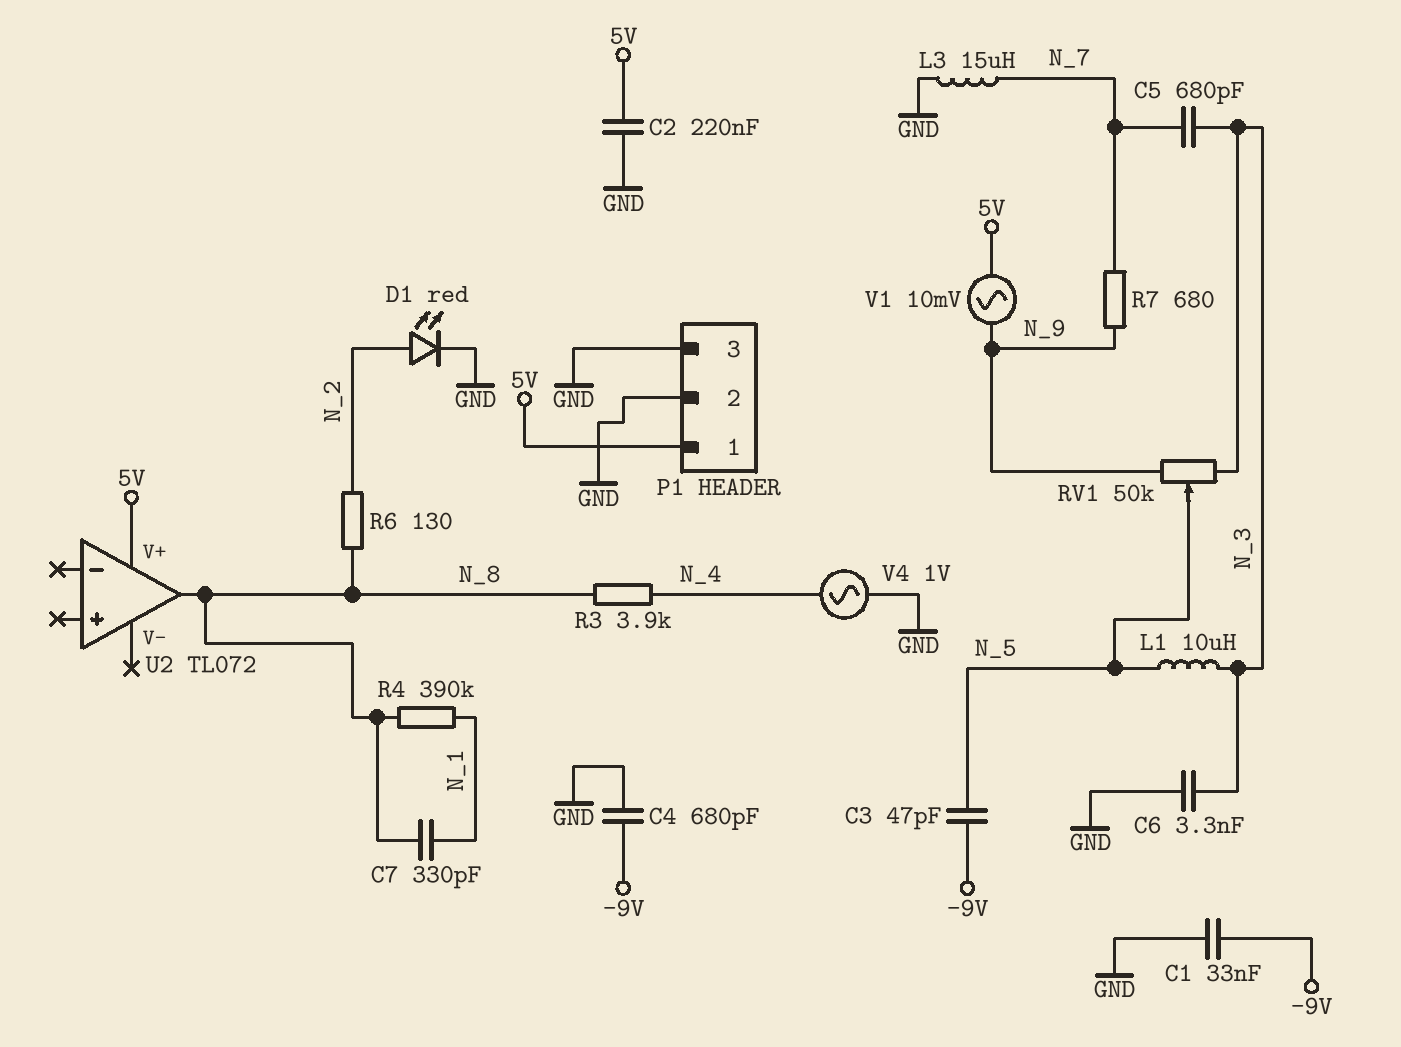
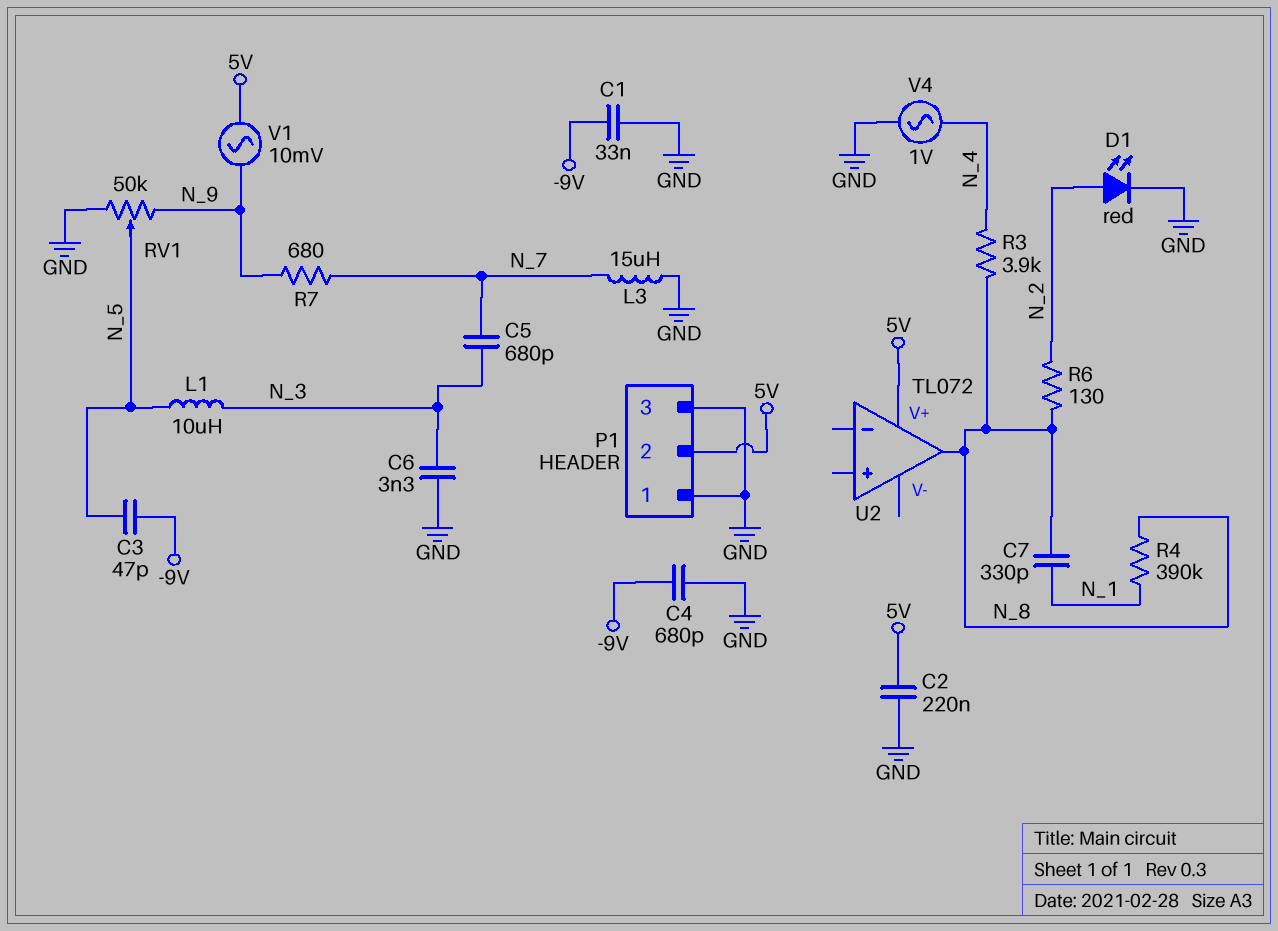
P1 pin 1: 5V -> GND
P1 pin 2: GND -> 5V
RV1: 50k (N_3, N_9, wiper N_5) -> 50k (GND, N_9, wiper N_5)

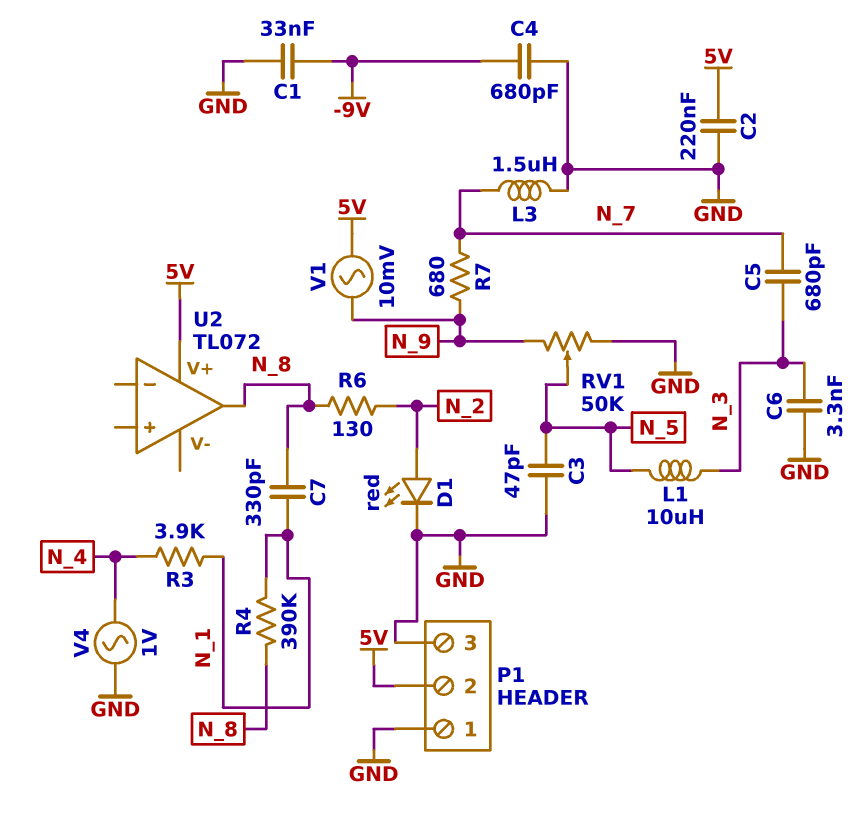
C3: 47pF (-9V, N_5) -> 47pF (GND, N_5)
L3: 15uH (GND, N_7) -> 1.5uH (GND, N_7)
R3: 3.9k (N_4, N_8) -> 3.9k (N_1, N_4)

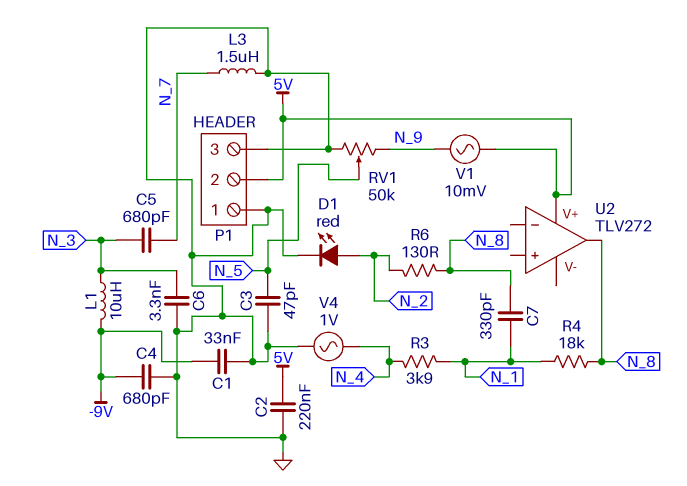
L1: 10uH (N_3, N_5) -> 10uH (-9V, N_3)
R4: 390k (N_1, N_8) -> 18k (N_1, N_8)
R7: 680 (N_7, N_9) -> none
U2: TL072 -> TLV272

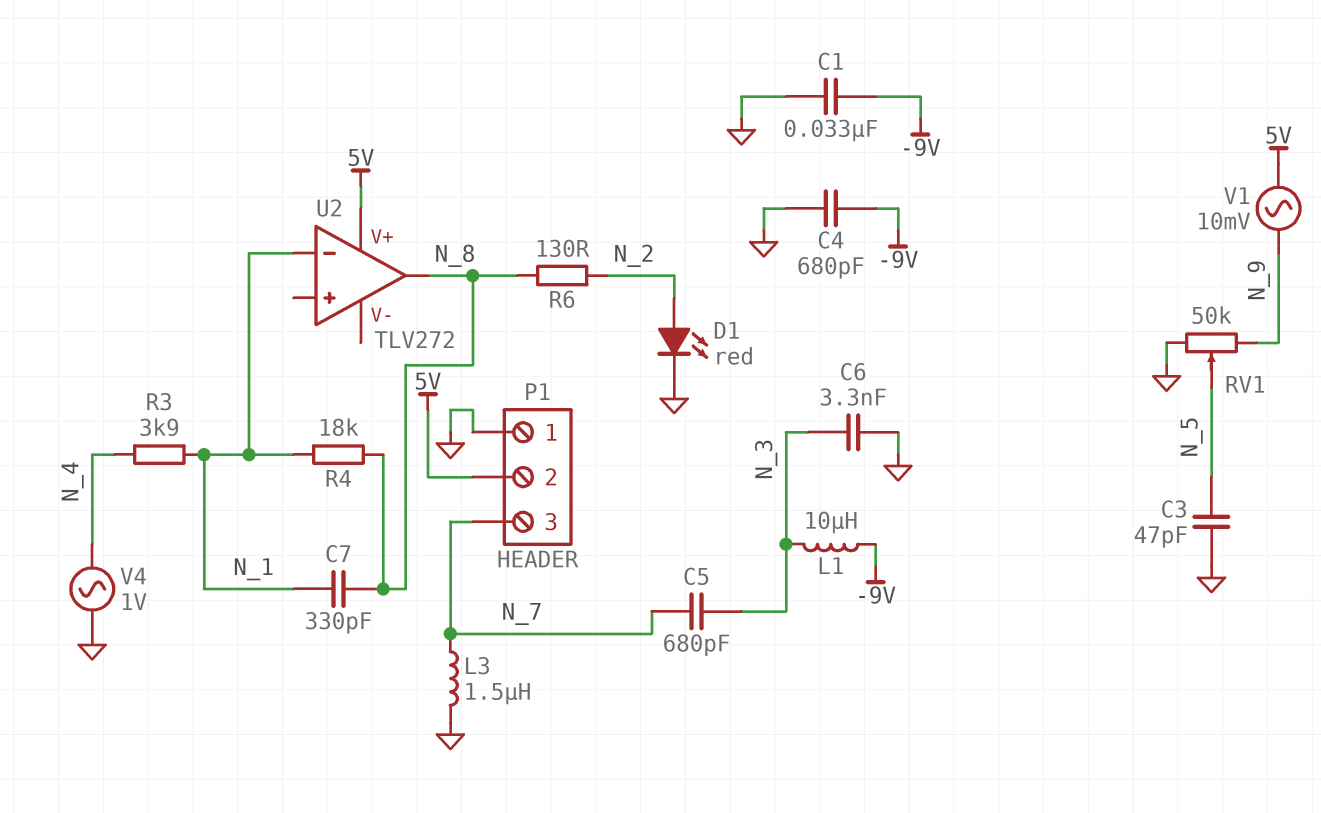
C2: 220nF (5V, GND) -> none
P1 pin 3: GND -> N_7
U2 pin in-: none -> N_1

